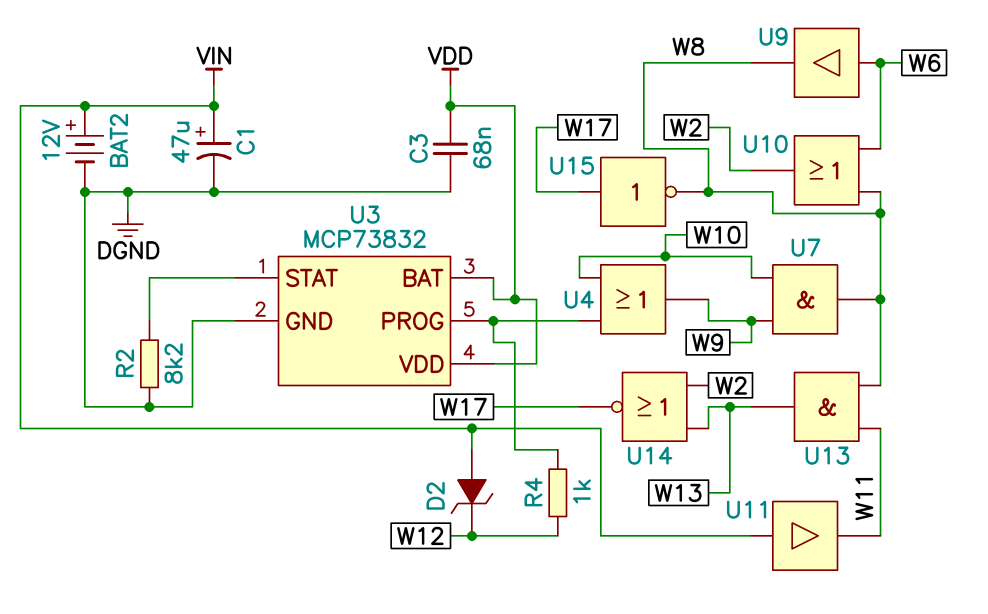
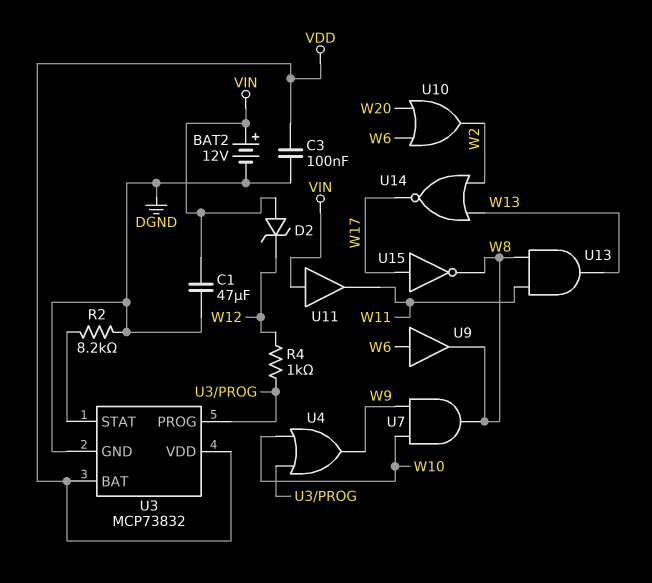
C1: 47uF (plus VIN, minus DGND) -> 47uF (DGND, VIN)
C3: 68nF (DGND, VDD) -> 100nF (DGND, VDD)
U10: OR (in W6, in W8, out W2) -> OR (in W6, in W20, out W2)

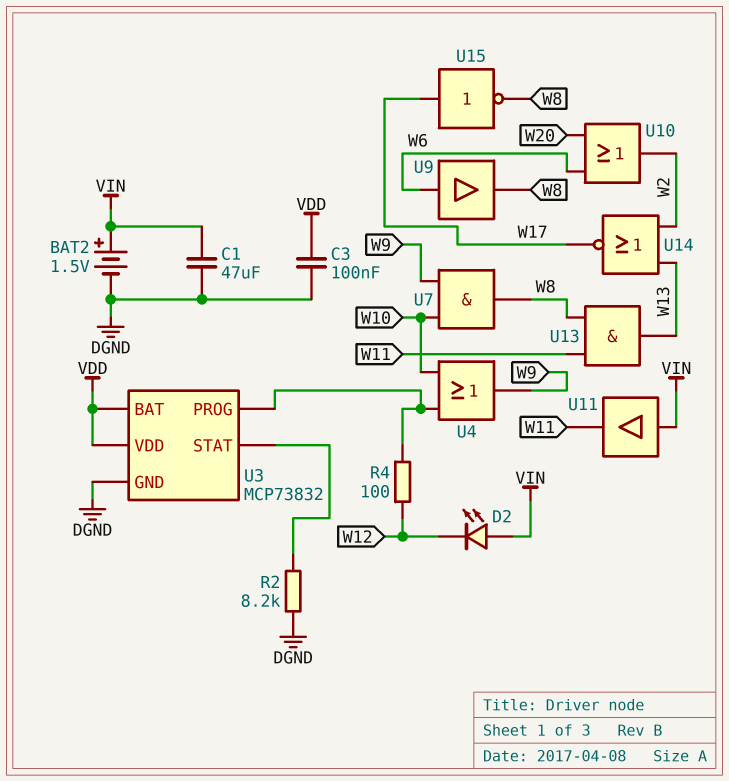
BAT2: 12V (plus VIN, minus DGND) -> 1.5V (plus VIN, minus DGND)
D2: zener (A VIN, K W12) -> LED (A VIN, K W12)
R4: 1k (U3/PROG, W12) -> 100 (U3/PROG, W12)

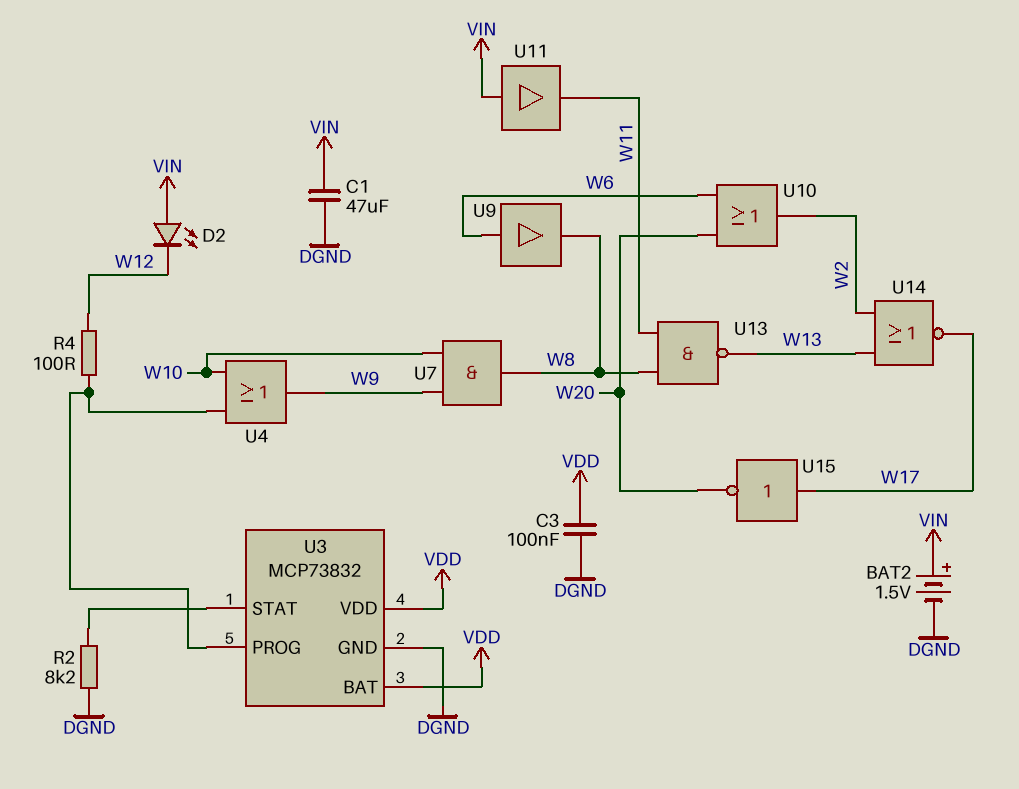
U13: AND (in W8, in W11, out W13) -> NAND (in W8, in W11, out W13)
U15: NOT (in W17, out W8) -> NOT (in W17, out W20)

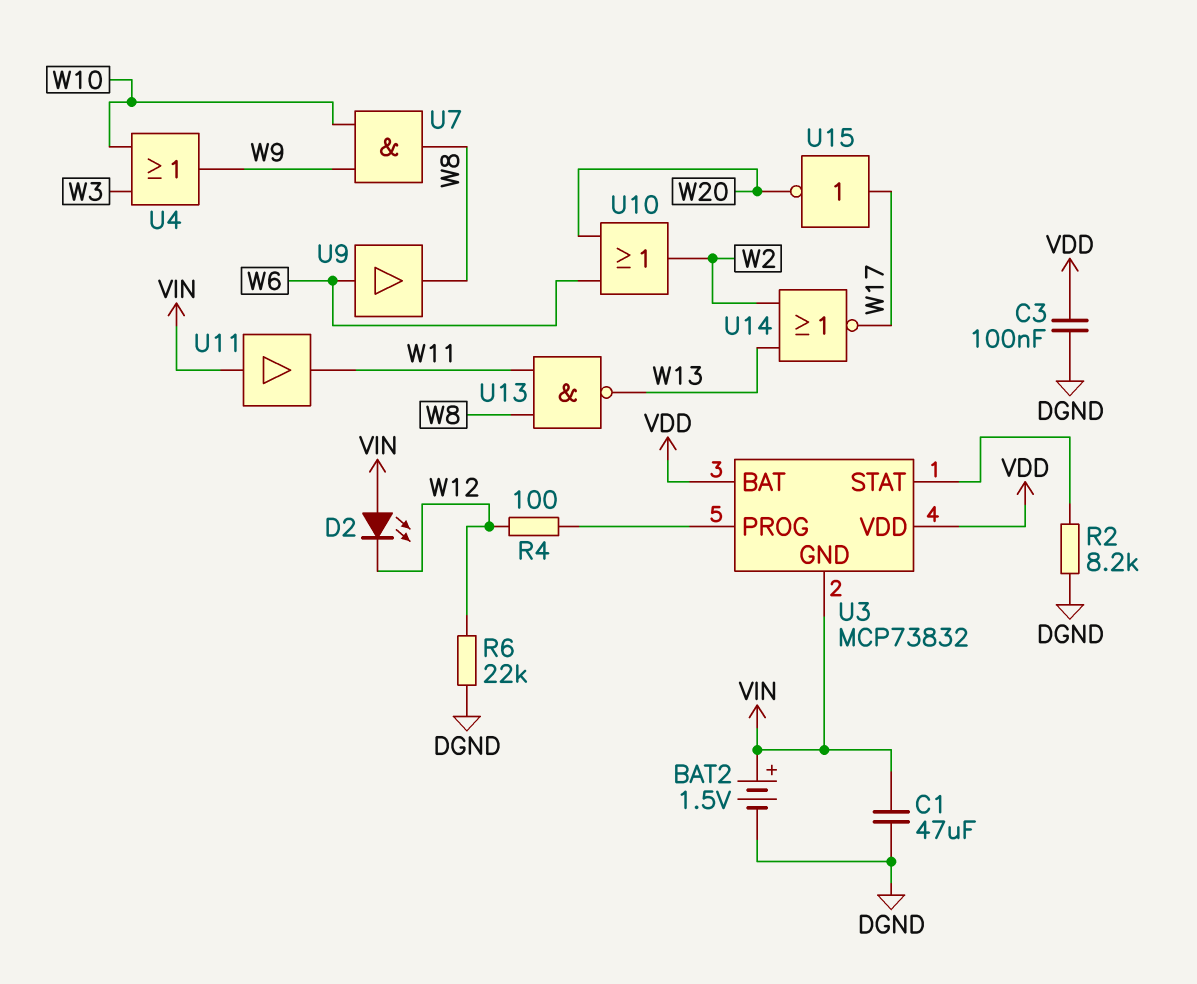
R6: none -> 22k (DGND, W12)
U3 pin GND: DGND -> VIN
U4: OR (in U3/PROG, in W10, out W9) -> OR (in W3, in W10, out W9)

